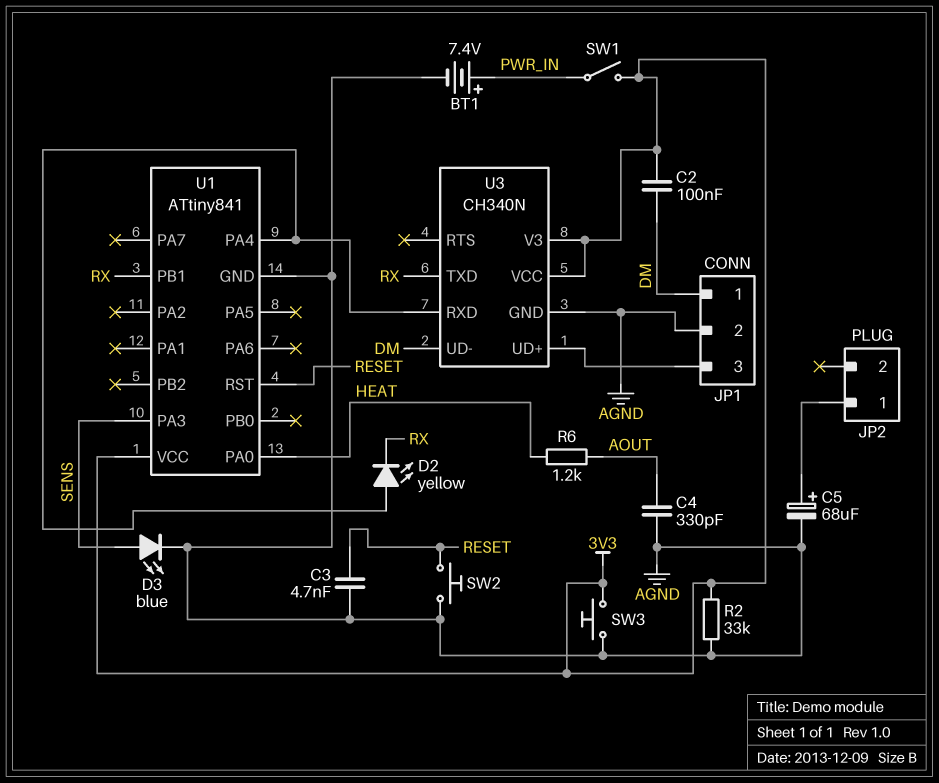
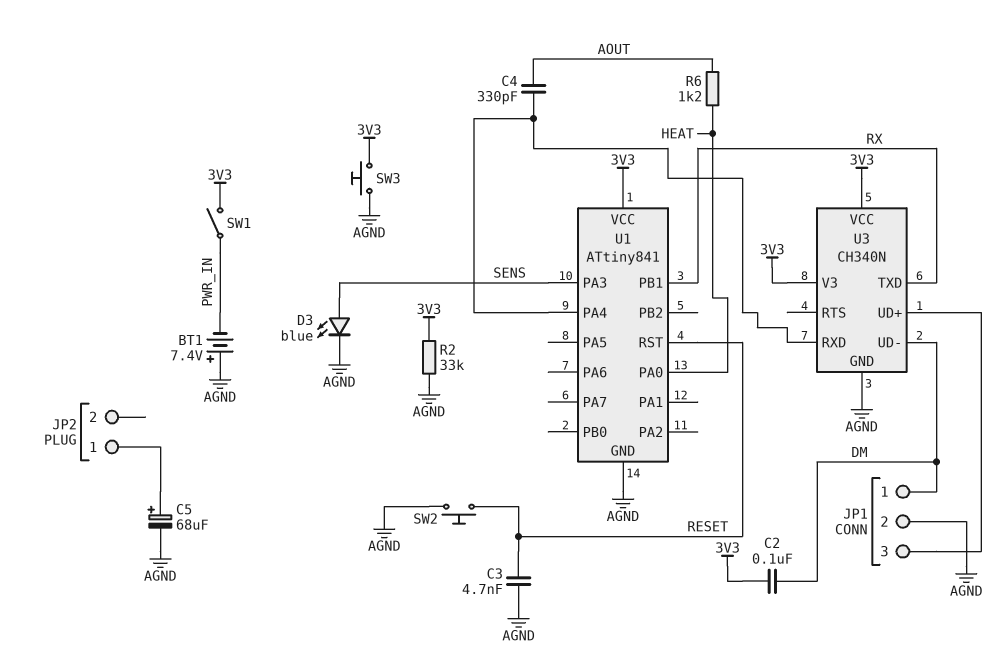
BT1: 7.4V (plus PWR_IN, minus AGND) -> 7.4V (plus AGND, minus PWR_IN)
C4: 330pF (AGND, AOUT) -> 330pF (AOUT, U1/PA4)
D2: LED yellow (A U1/PA4, K RX) -> none

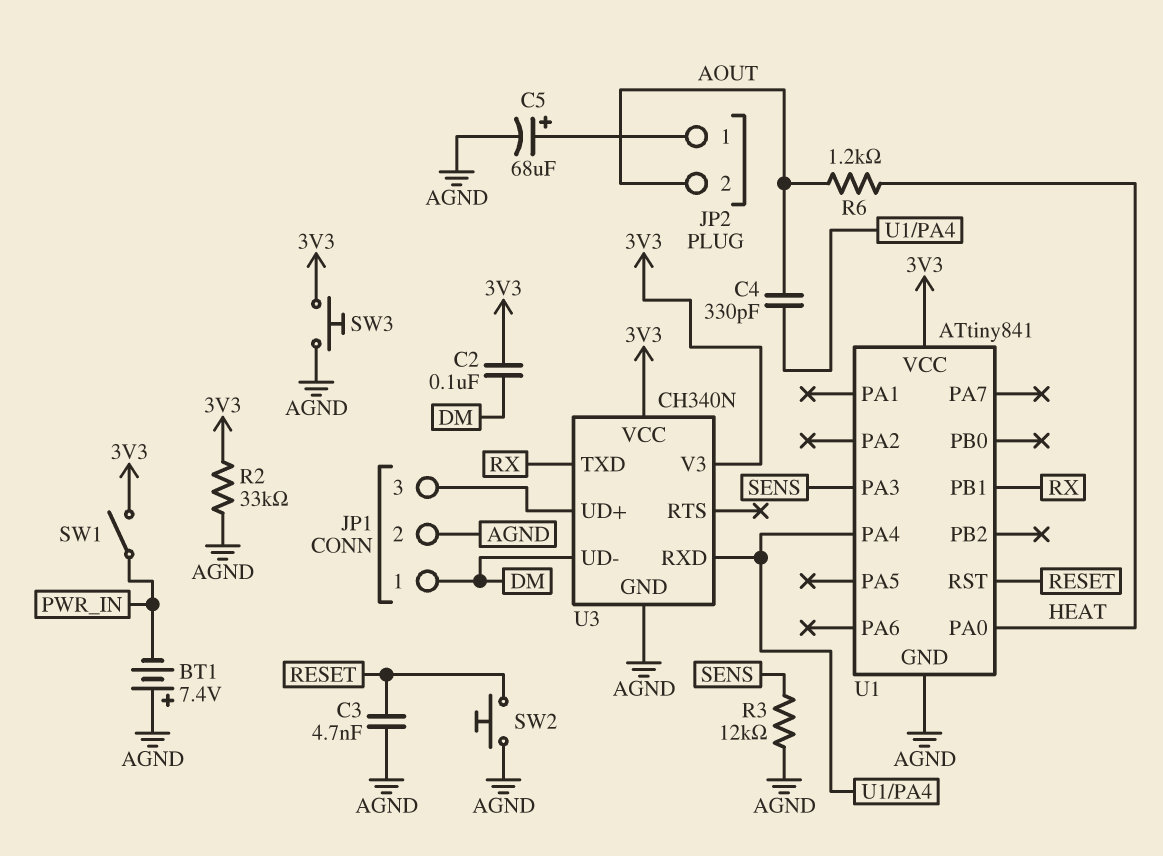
D3: LED blue (A SENS, K AGND) -> none
JP2 pin 2: none -> AOUT
R3: none -> 12k (AGND, SENS)

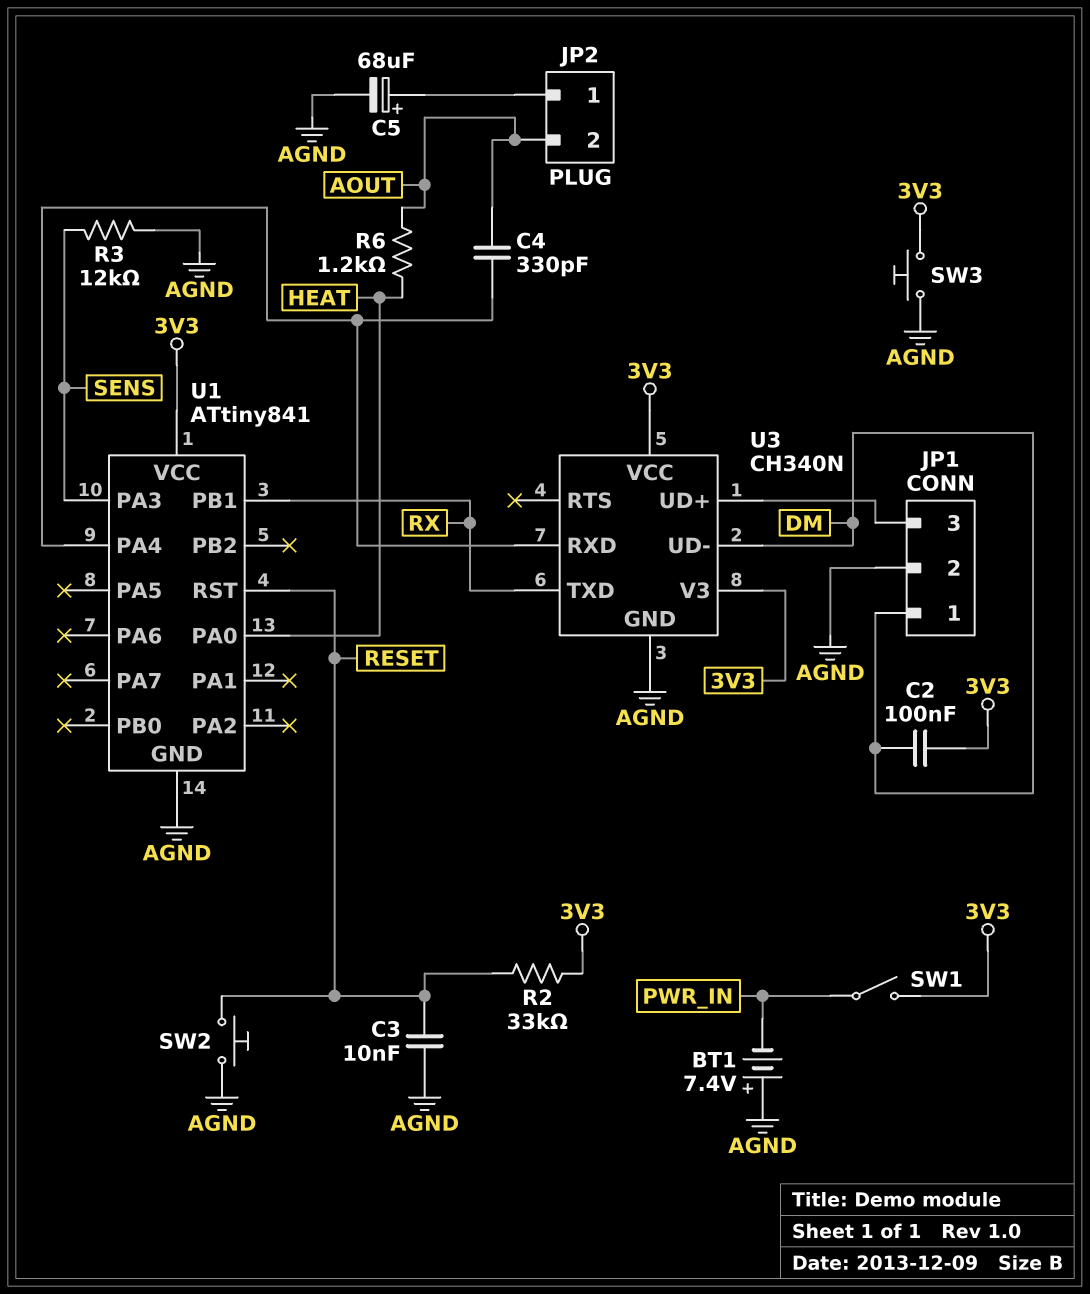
C3: 4.7nF (AGND, RESET) -> 10nF (AGND, RESET)
R2: 33k (3V3, AGND) -> 33k (3V3, RESET)

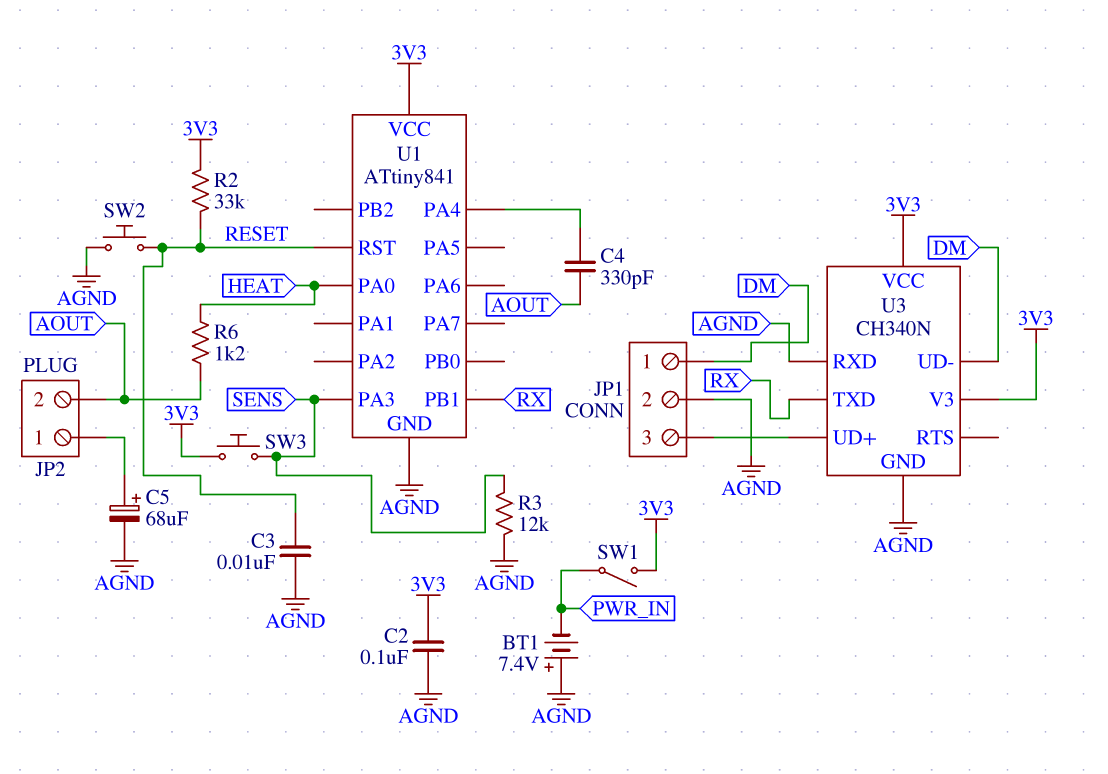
C2: 100nF (3V3, DM) -> 100nF (3V3, AGND)
SW3: button (3V3, AGND) -> button (3V3, SENS)
U3 pin RXD: U1/PA4 -> AGND

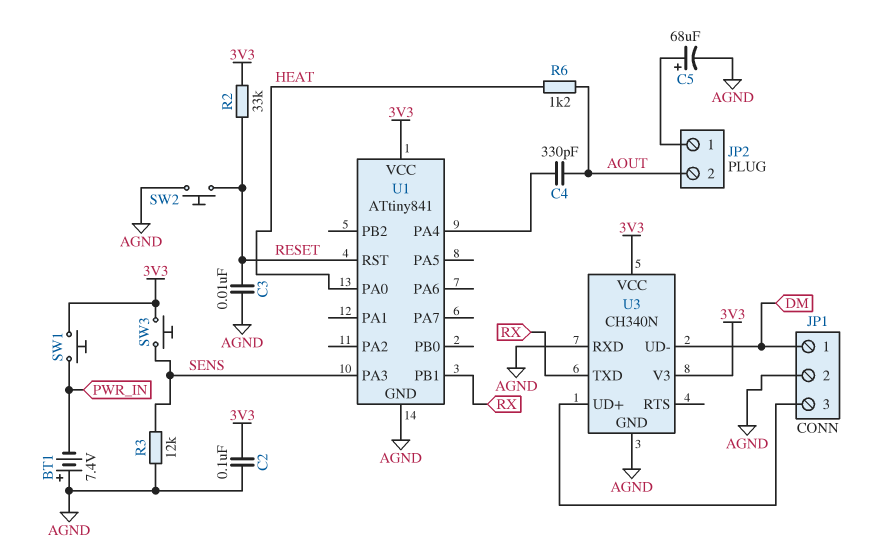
SW1: switch (3V3, PWR_IN) -> button (3V3, PWR_IN)

